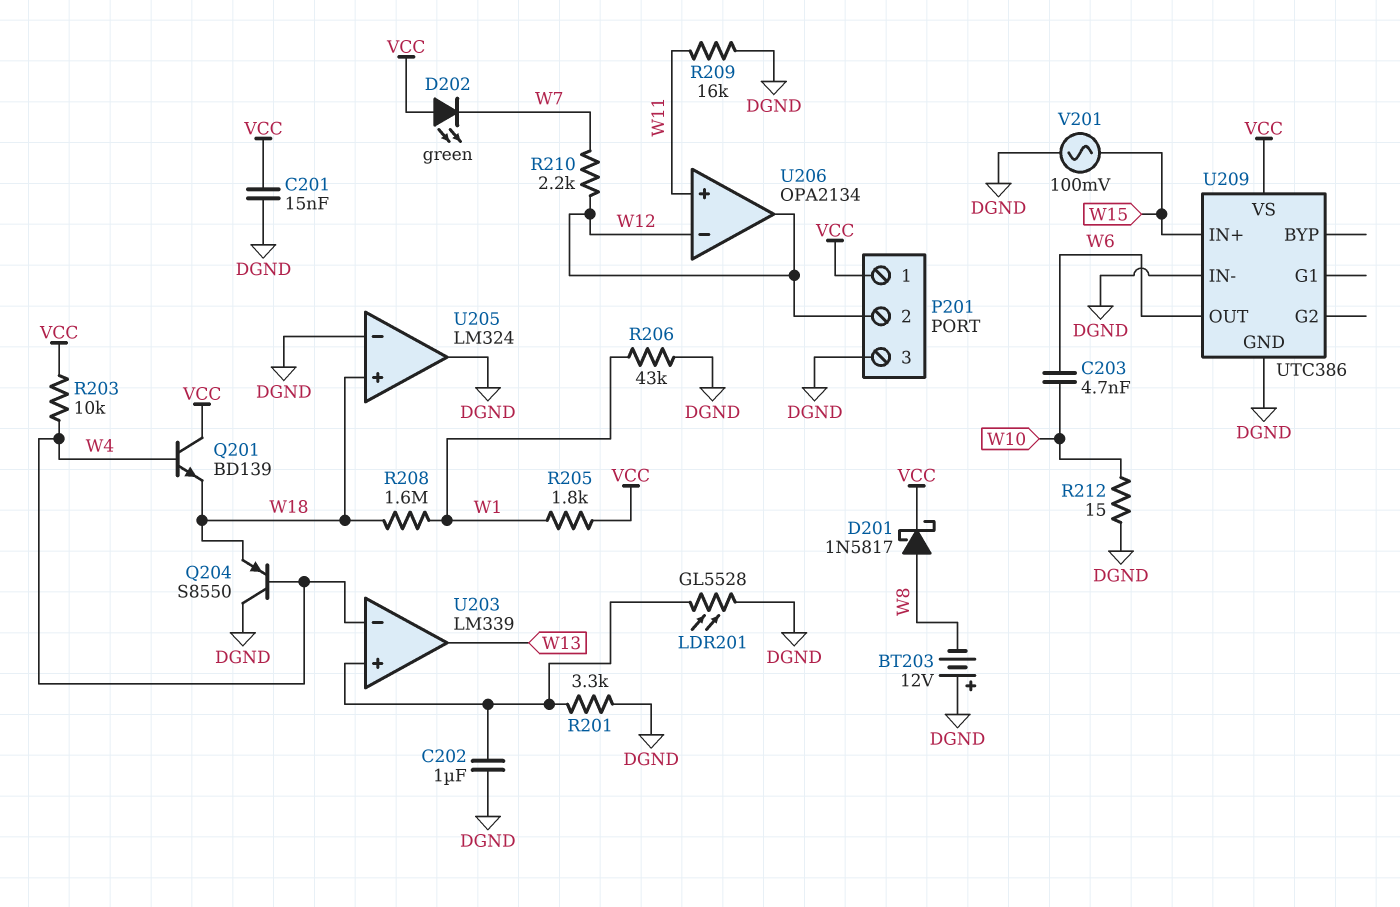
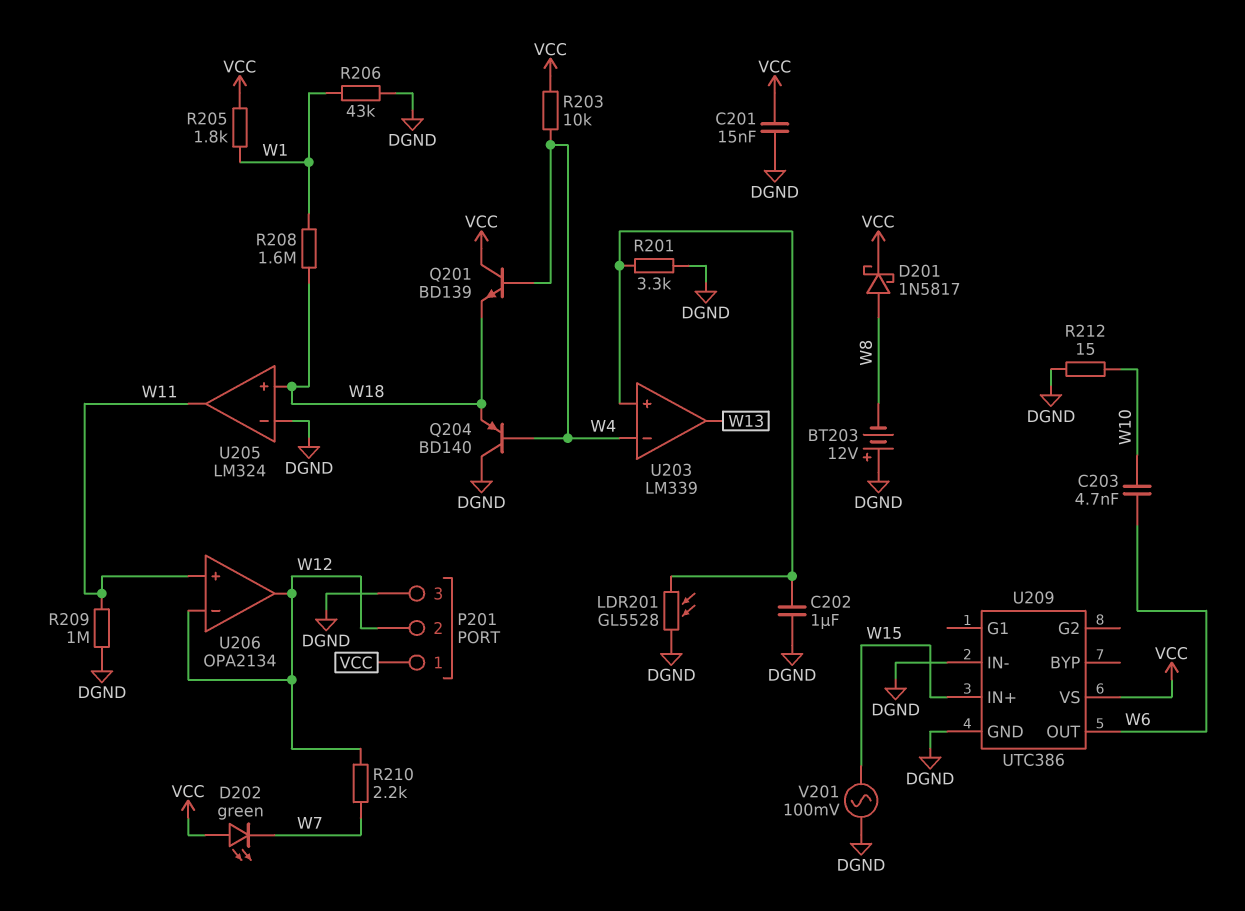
Q204: PNP S8550 (B W4, C DGND, E W18) -> PNP BD140 (B W4, C DGND, E W18)
R209: 16k (DGND, W11) -> 1M (DGND, W11)
U205 pin out: DGND -> W11

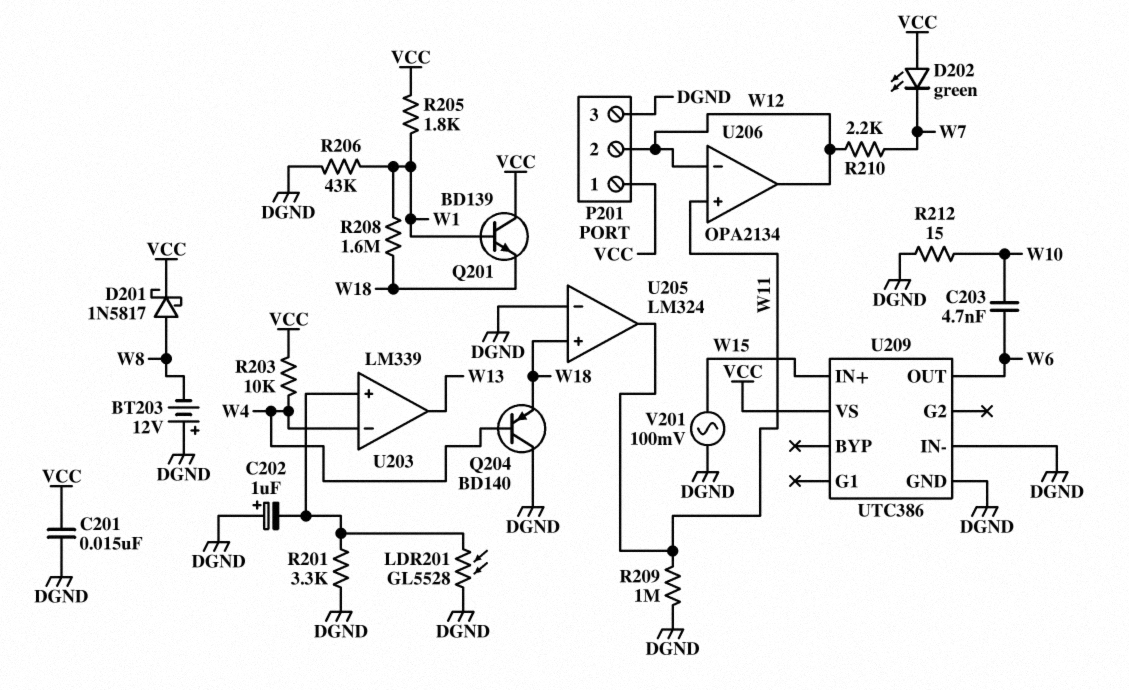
C202: 1uF (DGND, U203/in+) -> 1uF (plus DGND, minus U203/in+)
Q201: NPN BD139 (B W4, C VCC, E W18) -> NPN BD139 (B W1, C VCC, E W18)

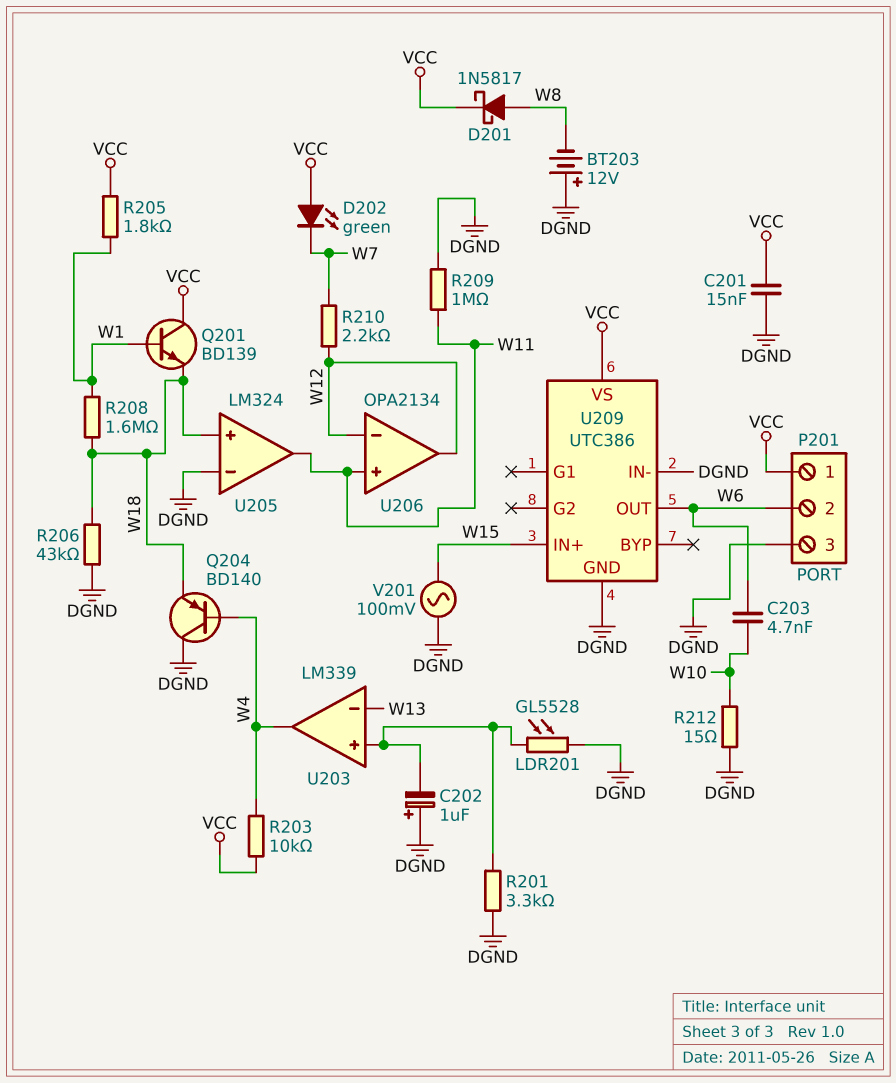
P201 pin 2: W12 -> W6
R206: 43k (DGND, W1) -> 43k (DGND, W18)
U203 pin in-: W4 -> W13
U203 pin out: W13 -> W4

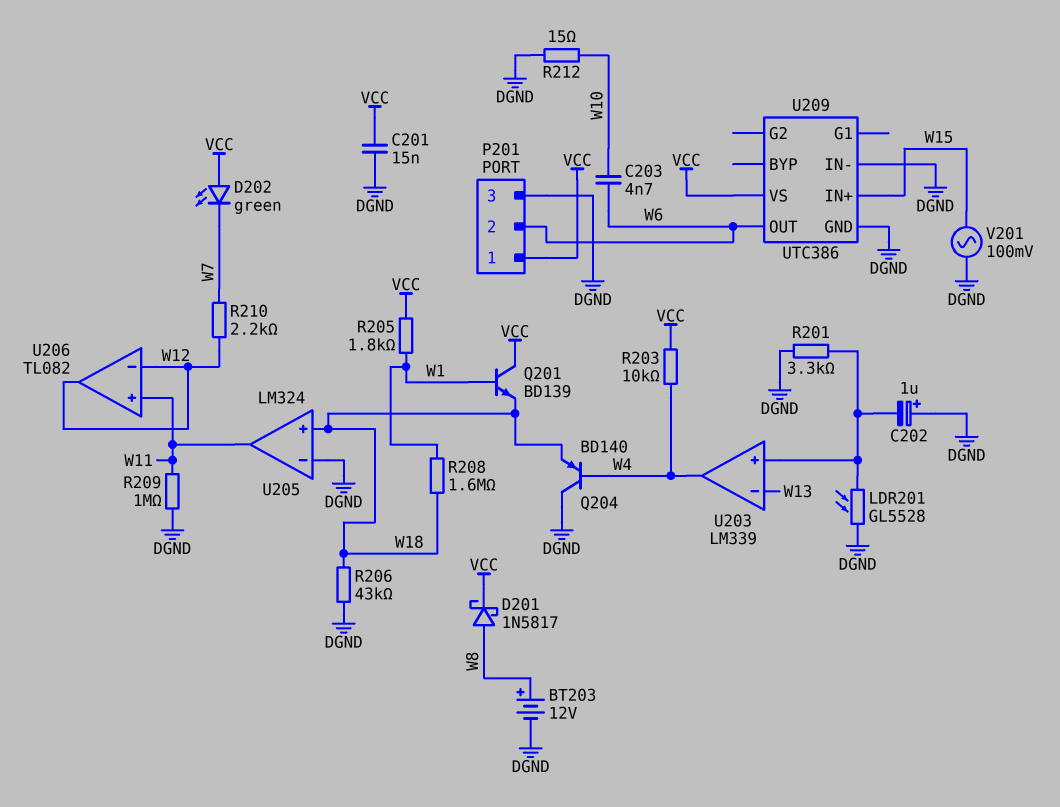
BT203: 12V (plus DGND, minus W8) -> 12V (plus W8, minus DGND)
U206: OPA2134 -> TL082

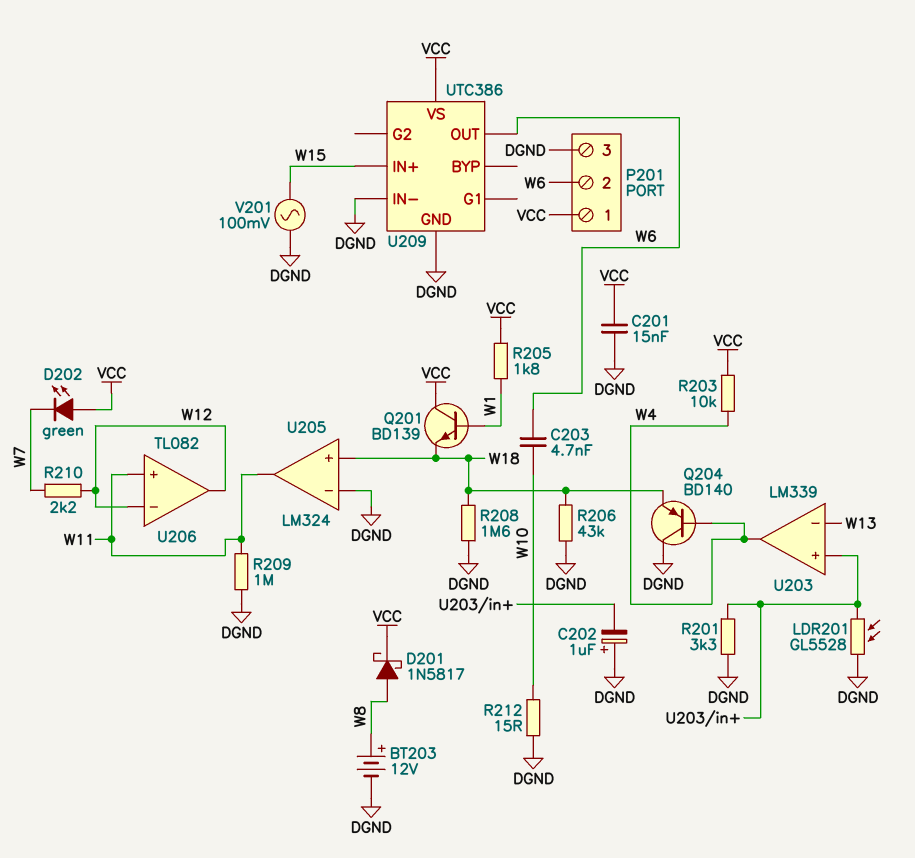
R208: 1.6M (W1, W18) -> 1.6M (DGND, W18)

